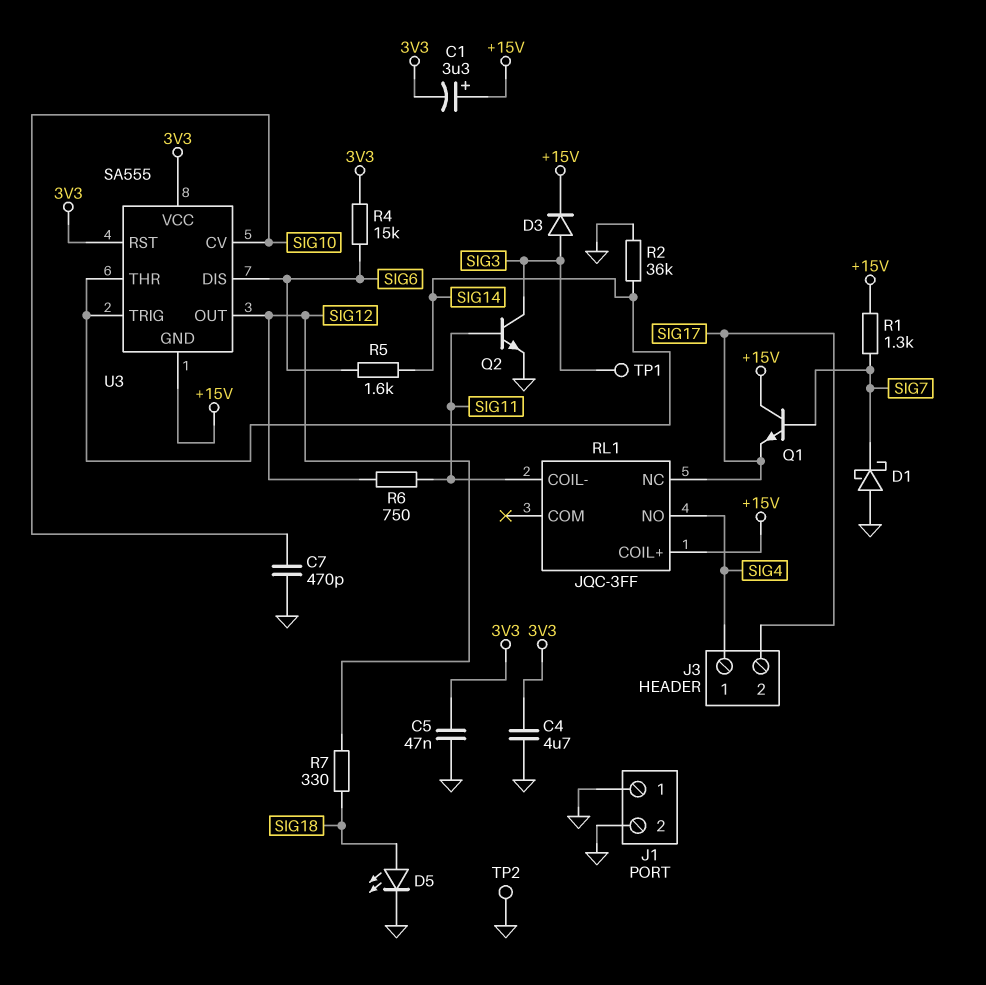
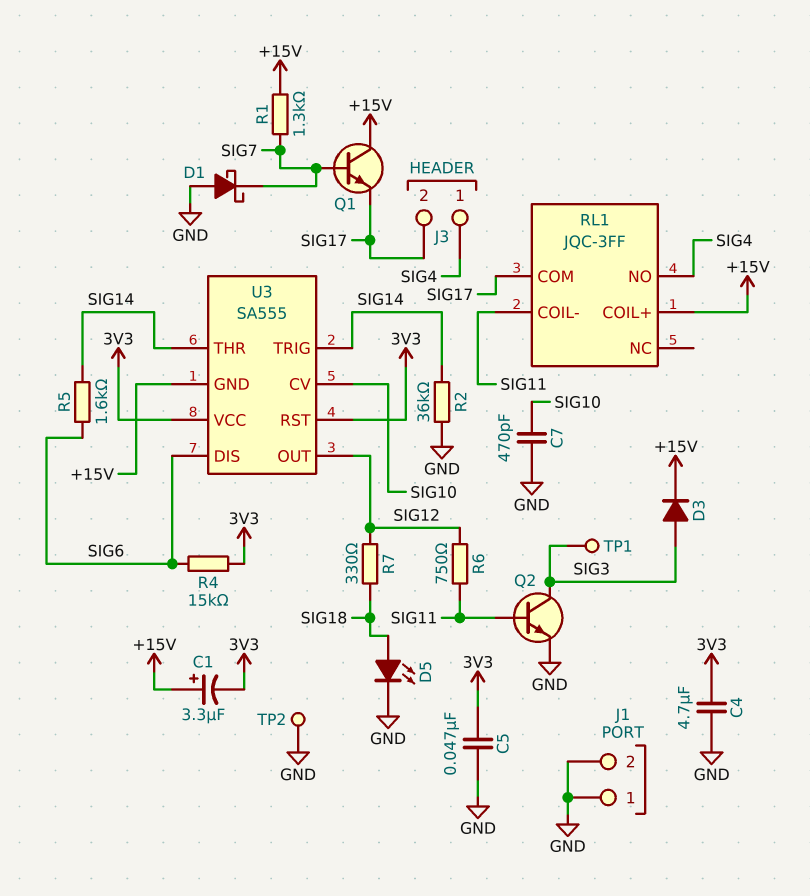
RL1 pin COM: none -> SIG17
RL1 pin NC: SIG17 -> none

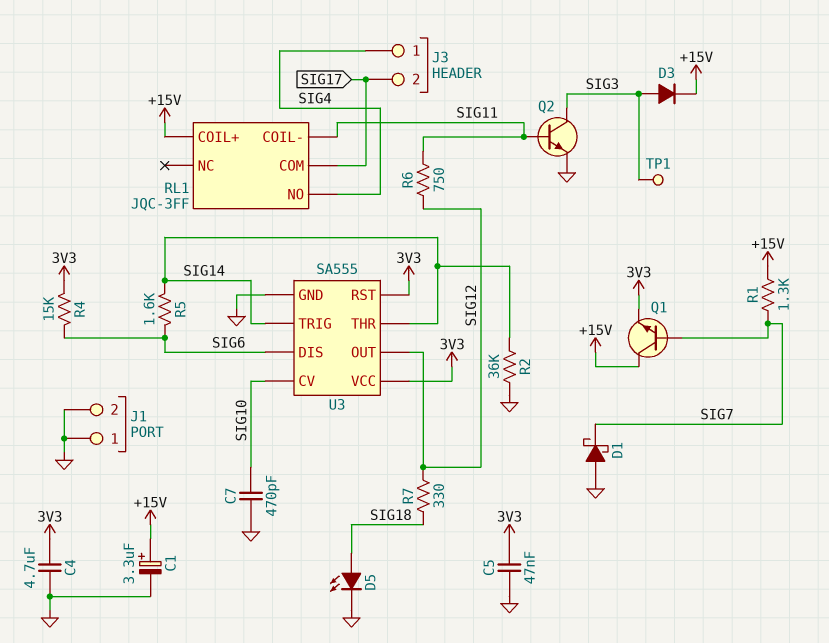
C1: 3.3uF (plus +15V, minus 3V3) -> 3.3uF (plus +15V, minus GND)
Q1: NPN (B SIG7, C +15V, E SIG17) -> NPN (B SIG7, C +15V, E 3V3)
TP2: test point (GND) -> none
U3 pin GND: +15V -> GND

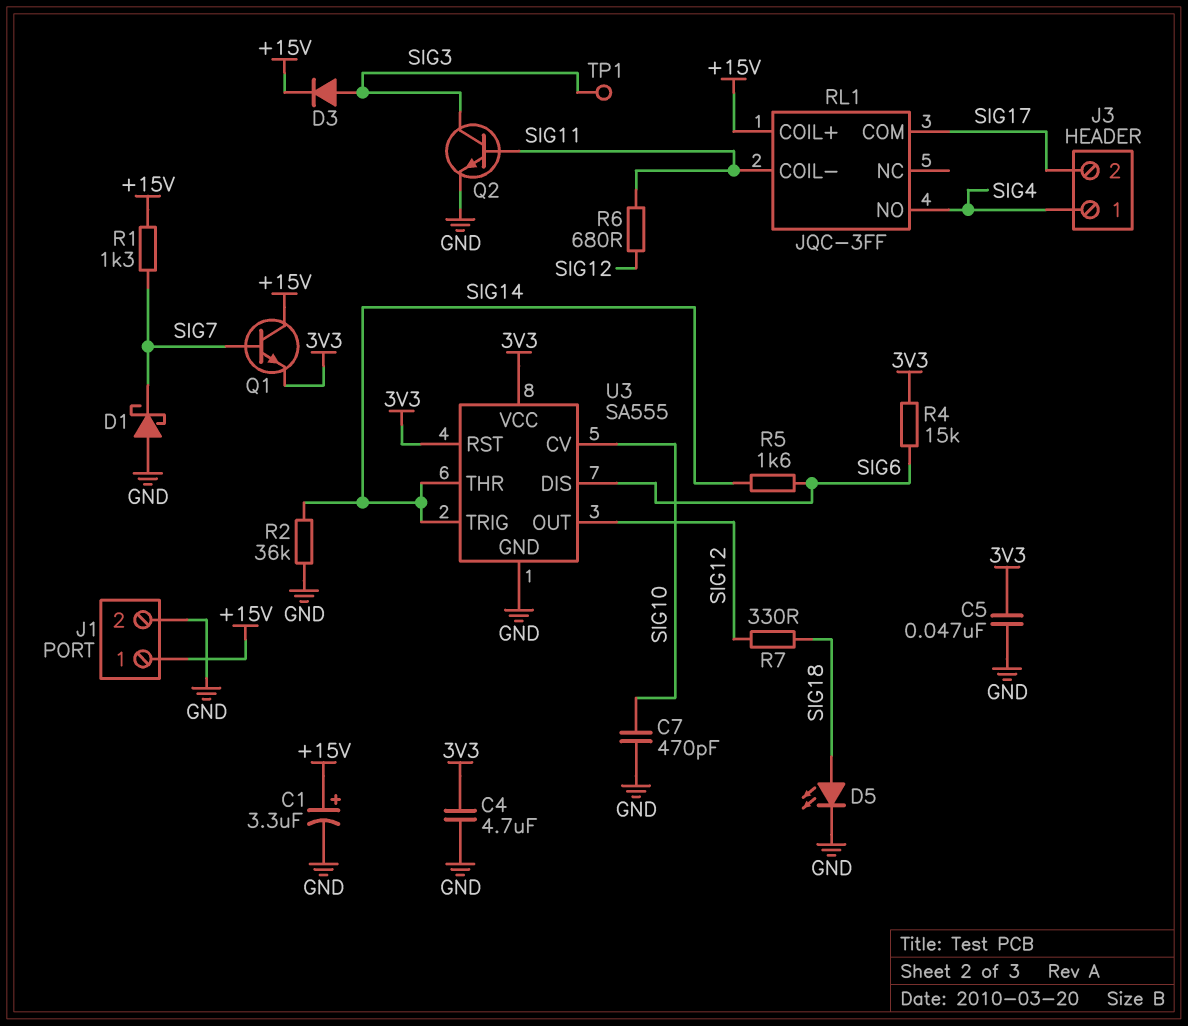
J1 pin 1: GND -> +15V
R6: 750 (SIG11, SIG12) -> 680 (SIG11, SIG12)

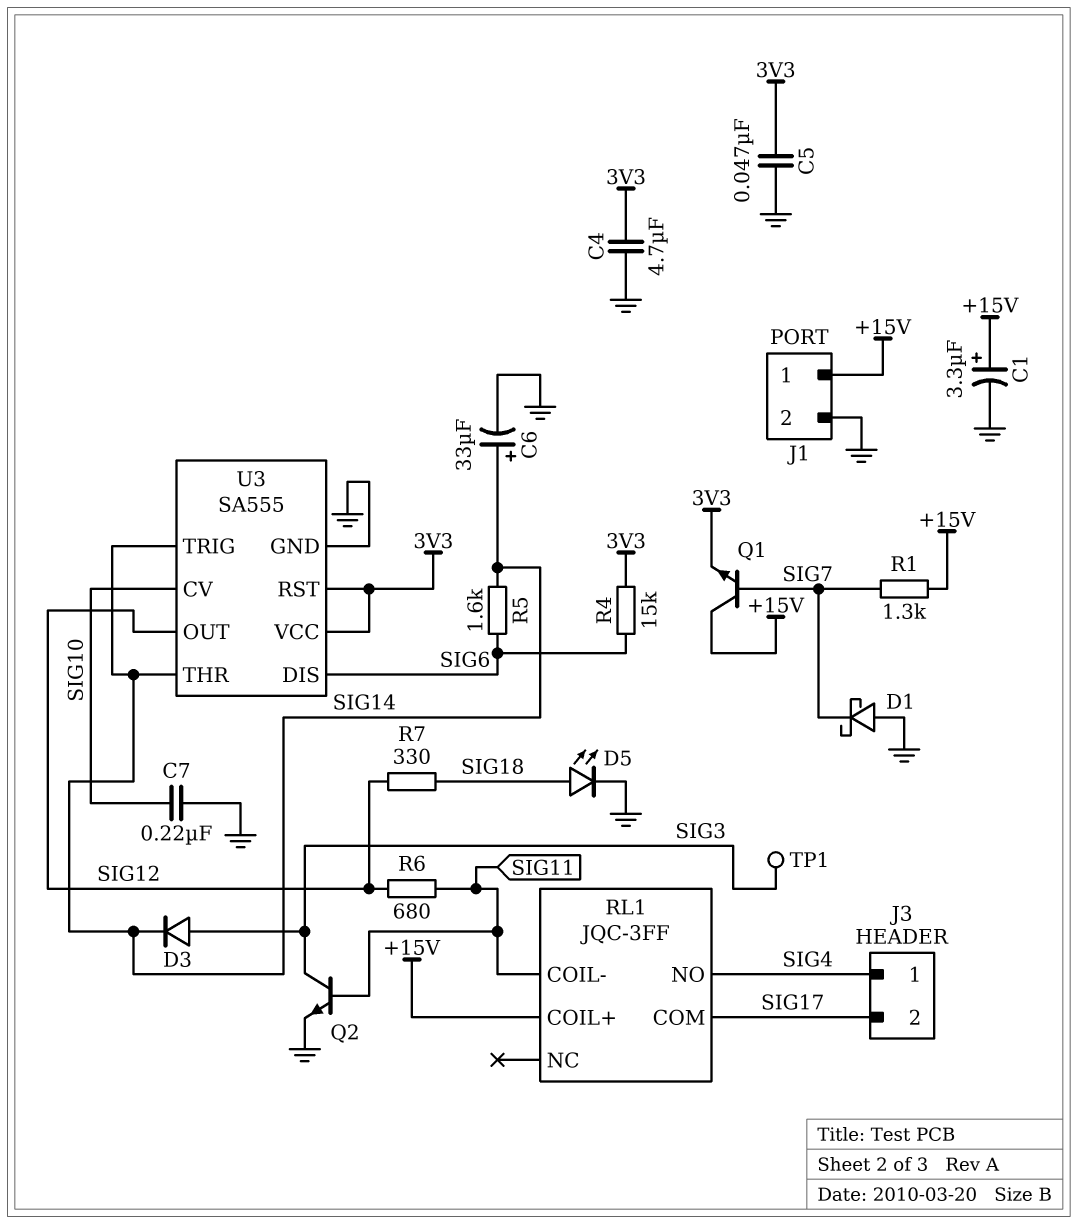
C6: none -> 33uF (plus SIG14, minus GND)
C7: 470pF (GND, SIG10) -> 220nF (GND, SIG10)
D3: diode (A SIG3, K +15V) -> diode (A SIG3, K SIG14)
R2: 36k (GND, SIG14) -> none

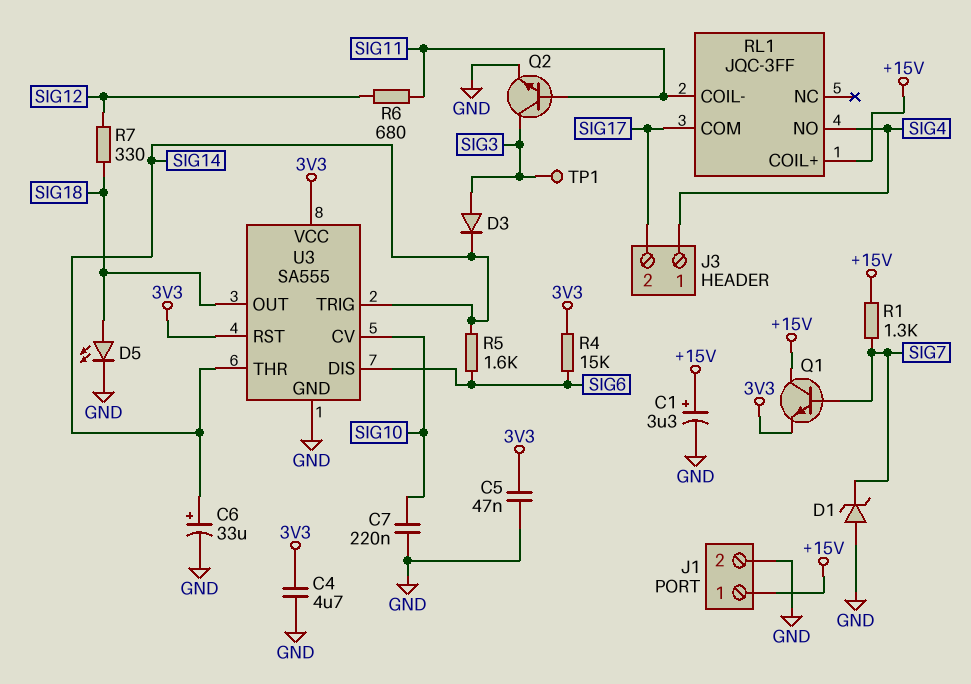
D1: schottky (A GND, K SIG7) -> zener (A GND, K SIG7)
U3 pin OUT: SIG12 -> SIG18

